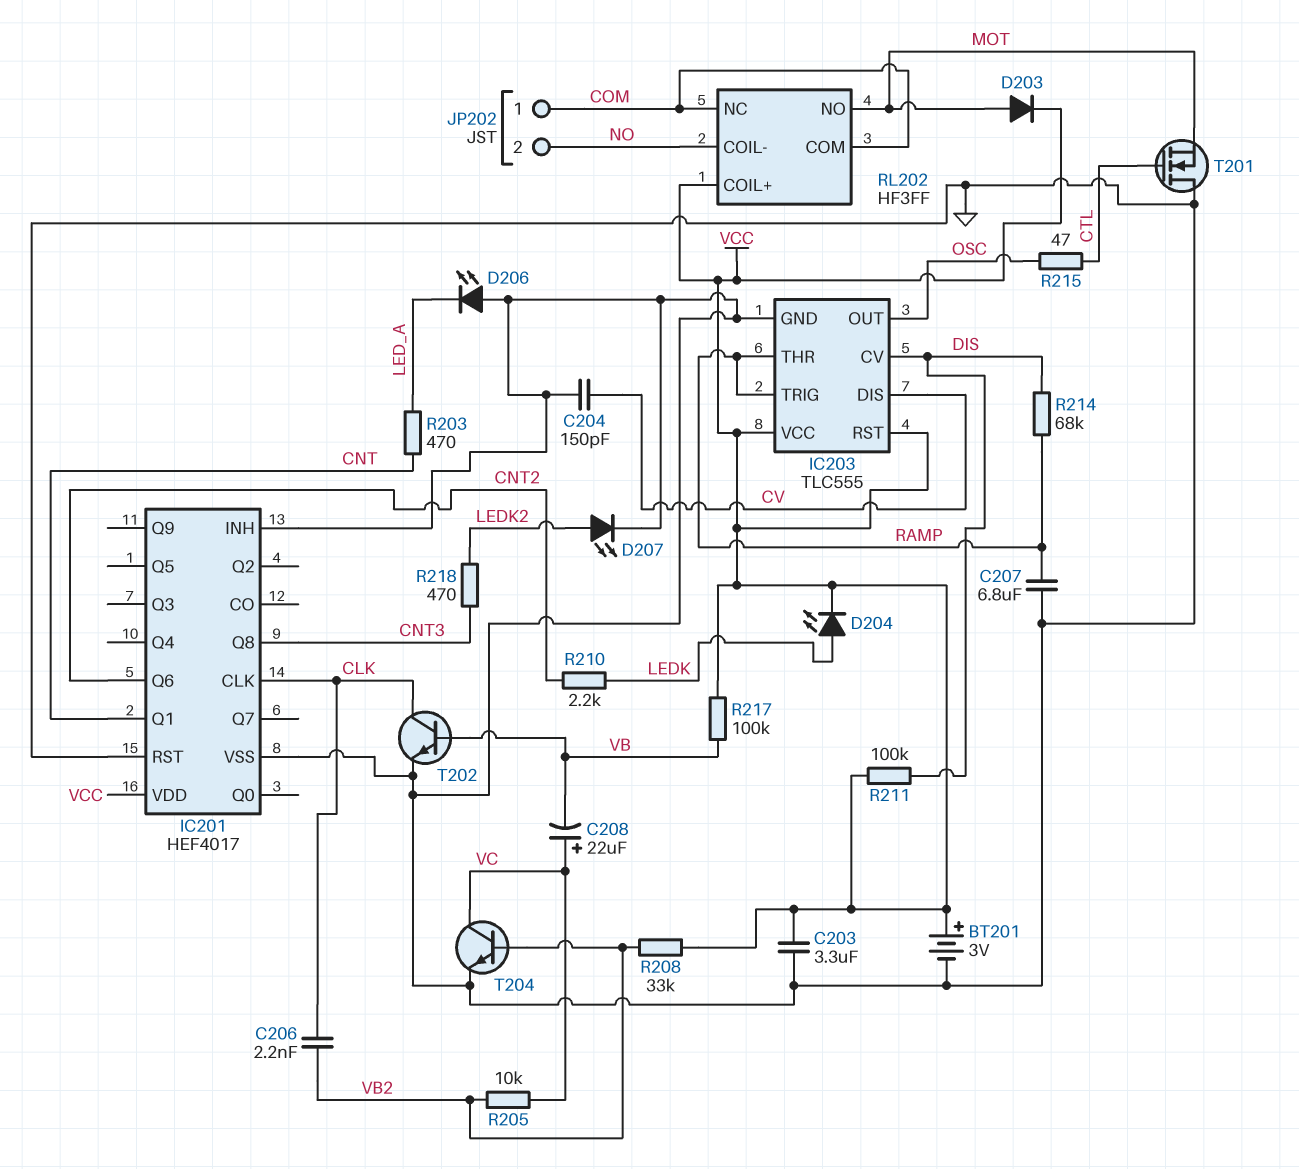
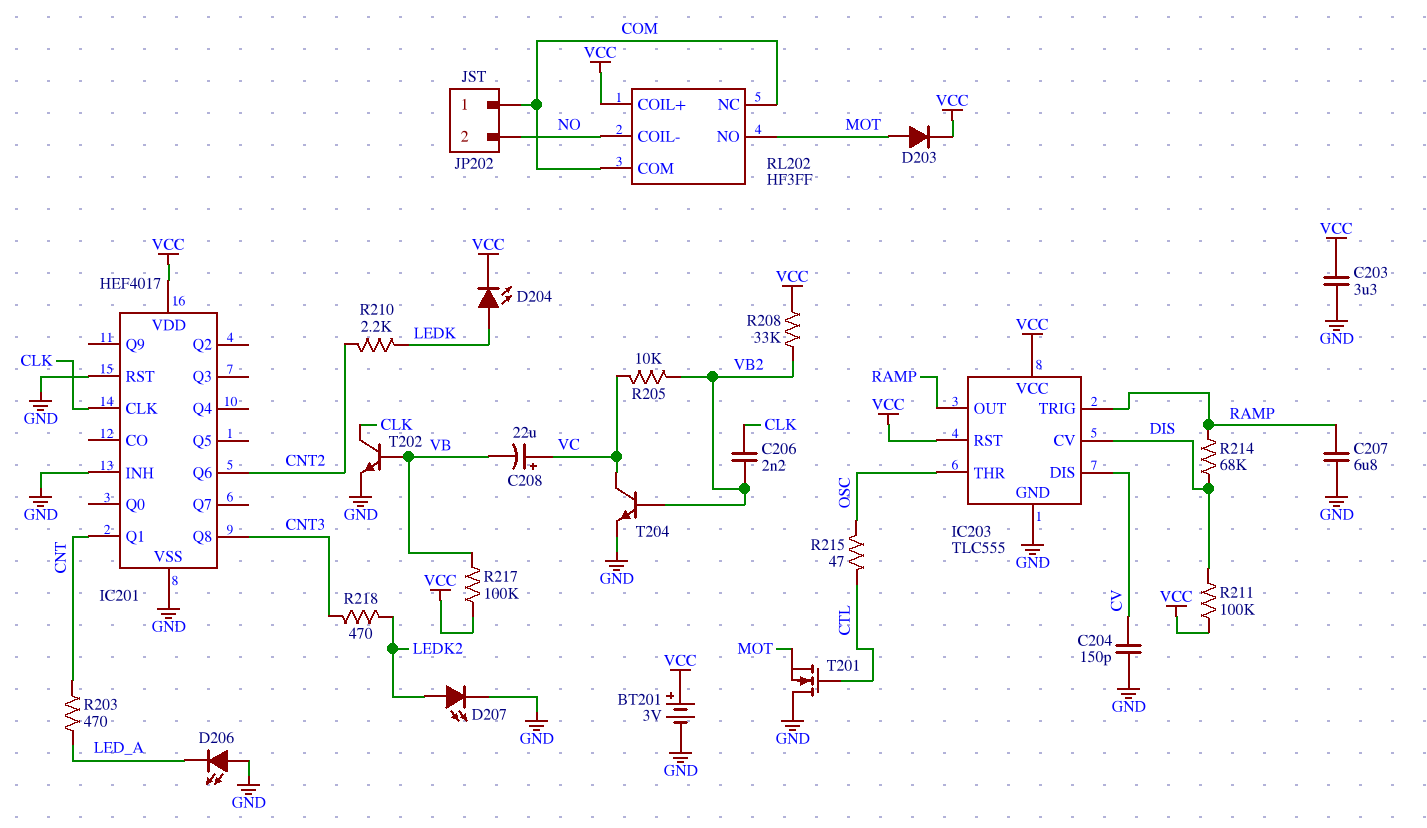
IC203 pin OUT: OSC -> RAMP
IC203 pin THR: RAMP -> OSC

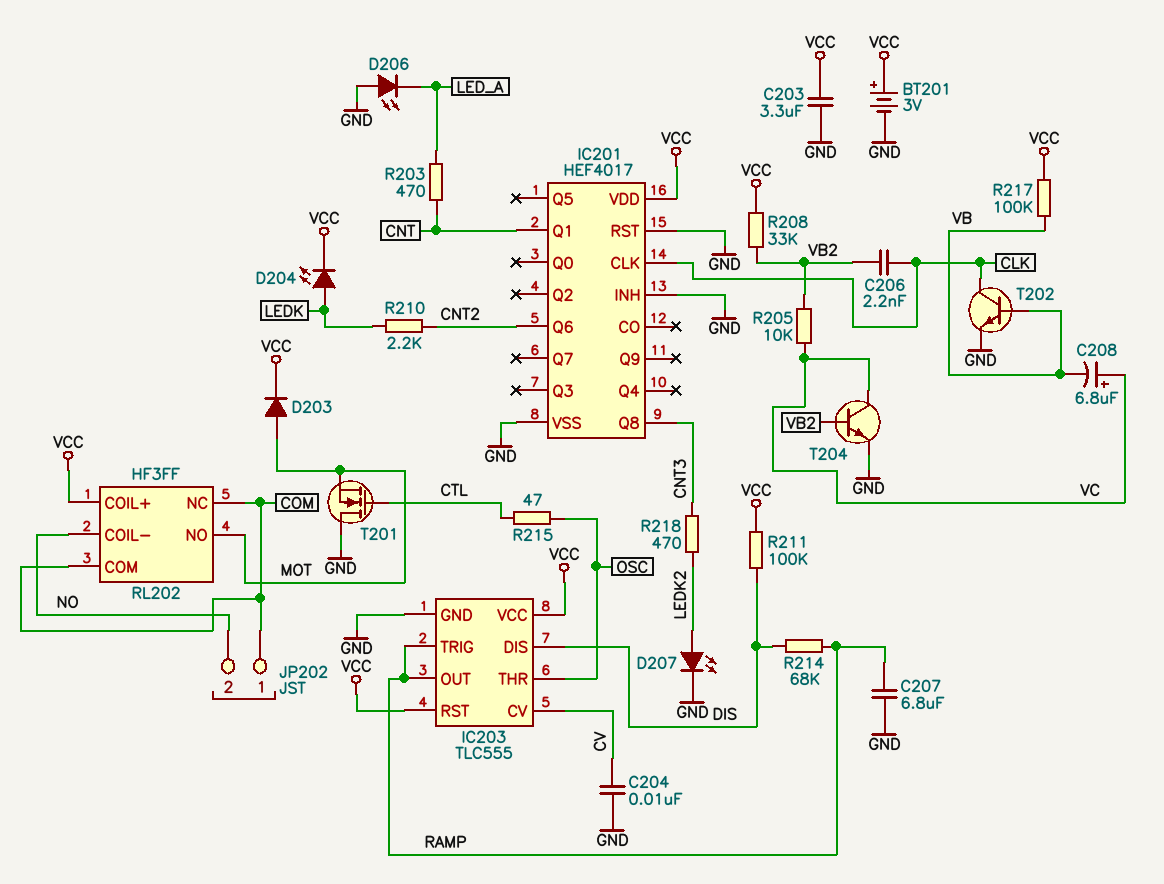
C204: 150pF (CV, GND) -> 10nF (CV, GND)
C208: 22uF (plus VC, minus VB) -> 6.8uF (plus VC, minus VB)
IC203 pin CV: DIS -> CV
IC203 pin DIS: CV -> DIS

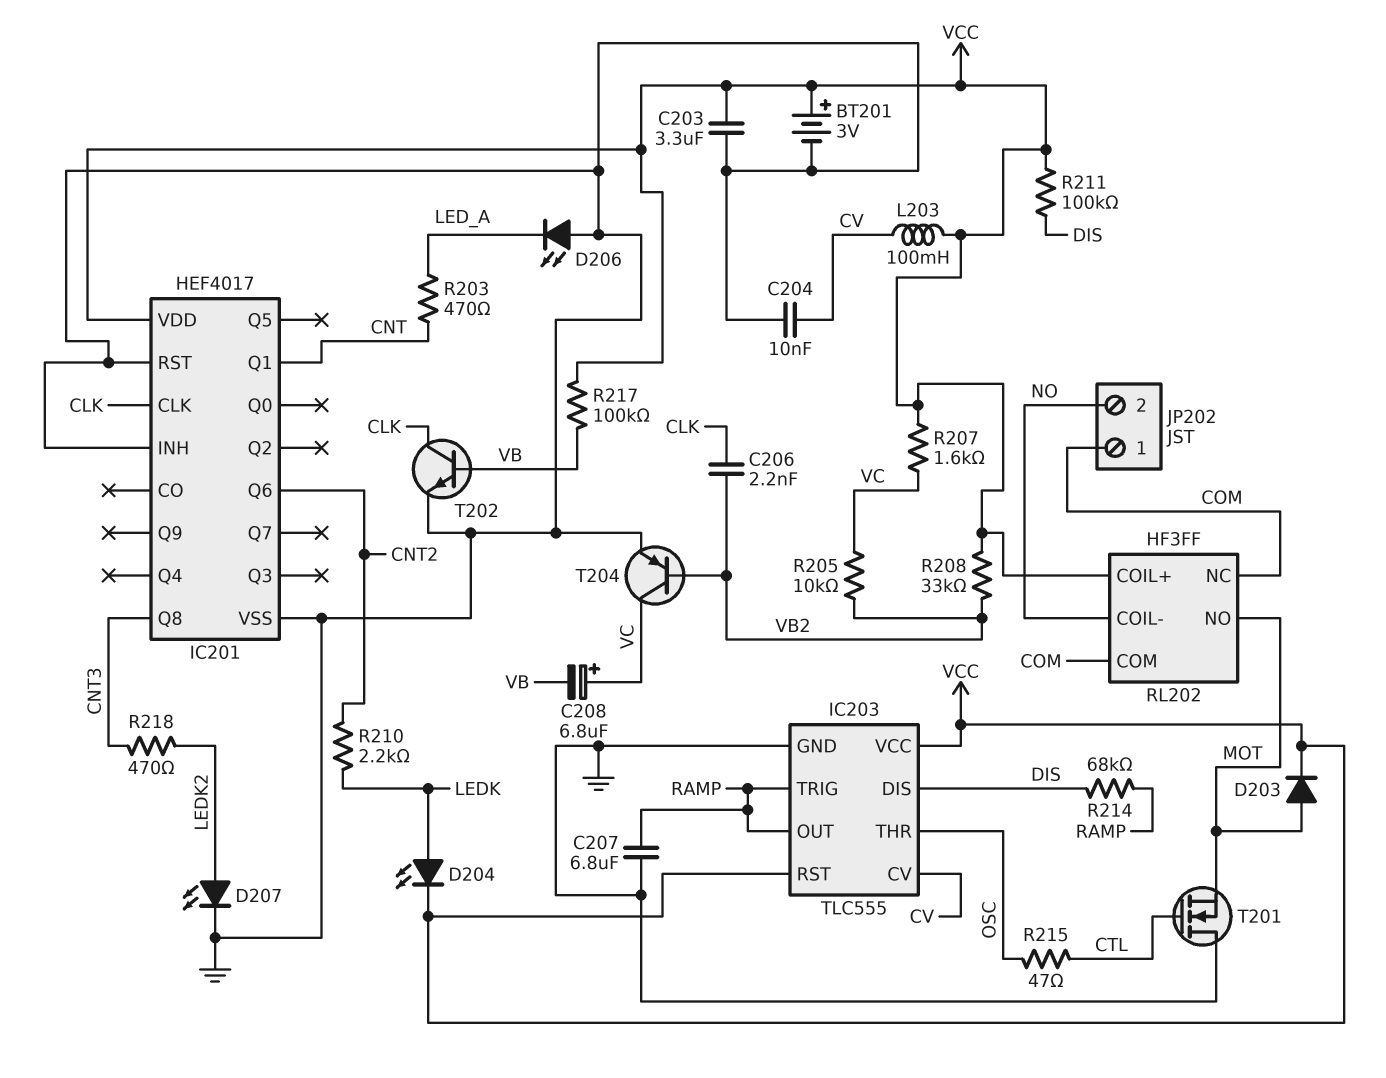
L203: none -> 100mH (CV, VCC)
R207: none -> 1.6k (VC, VCC)
T204: NPN (B VB2, C VC, E GND) -> PNP (B VB2, C VC, E GND)

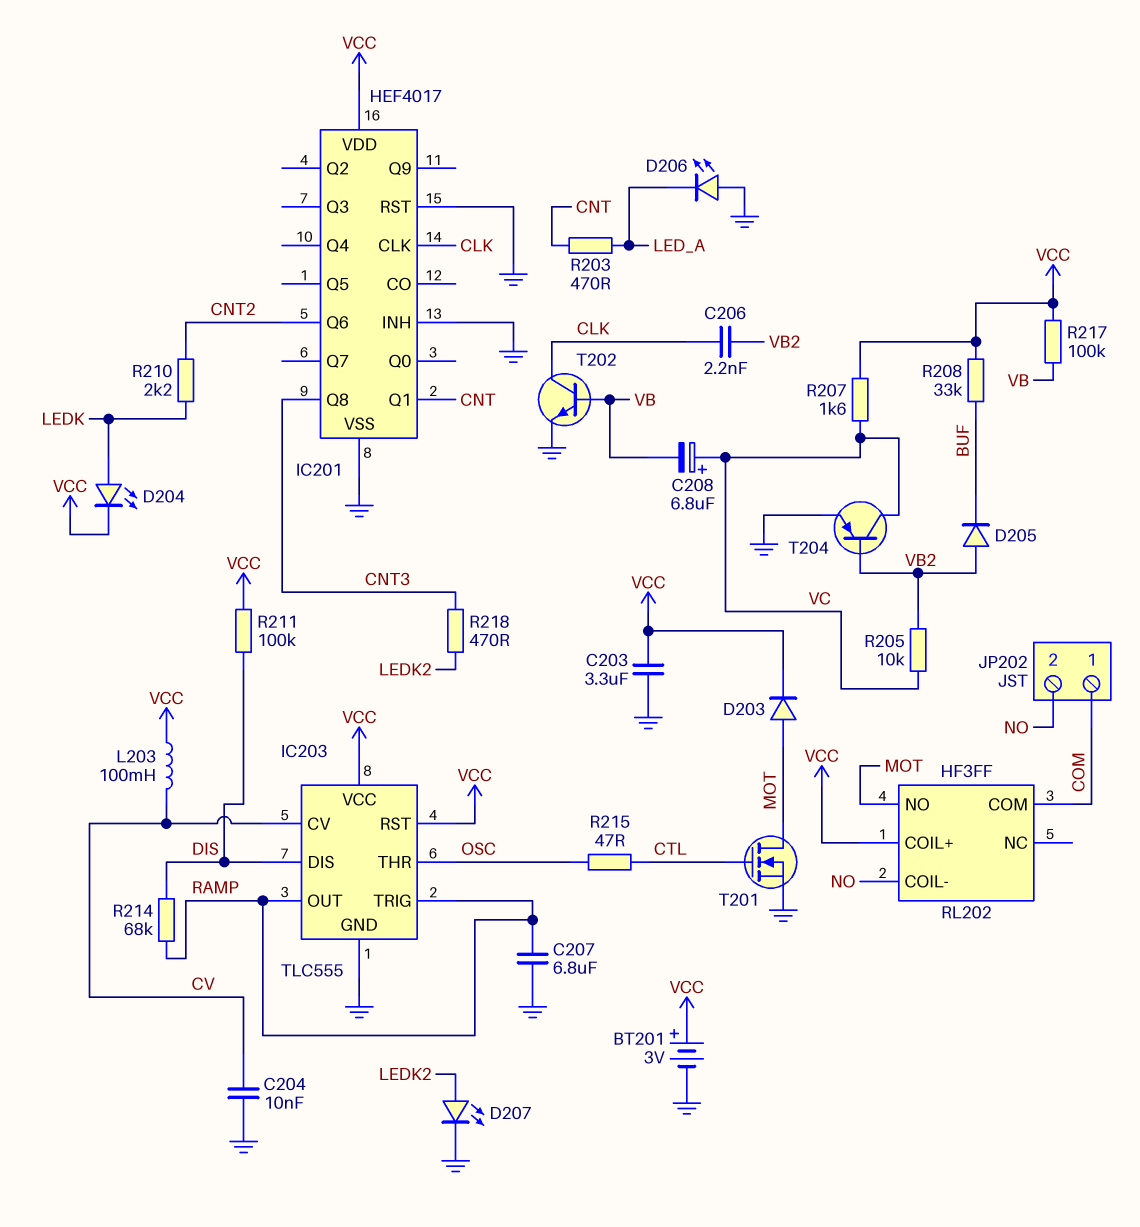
D205: none -> diode (A VB2, K BUF)
R208: 33k (VB2, VCC) -> 33k (BUF, VCC)
RL202 pin NC: COM -> none
T201: NMOS (G CTL, D GND, S MOT) -> NMOS (G CTL, D MOT, S GND)

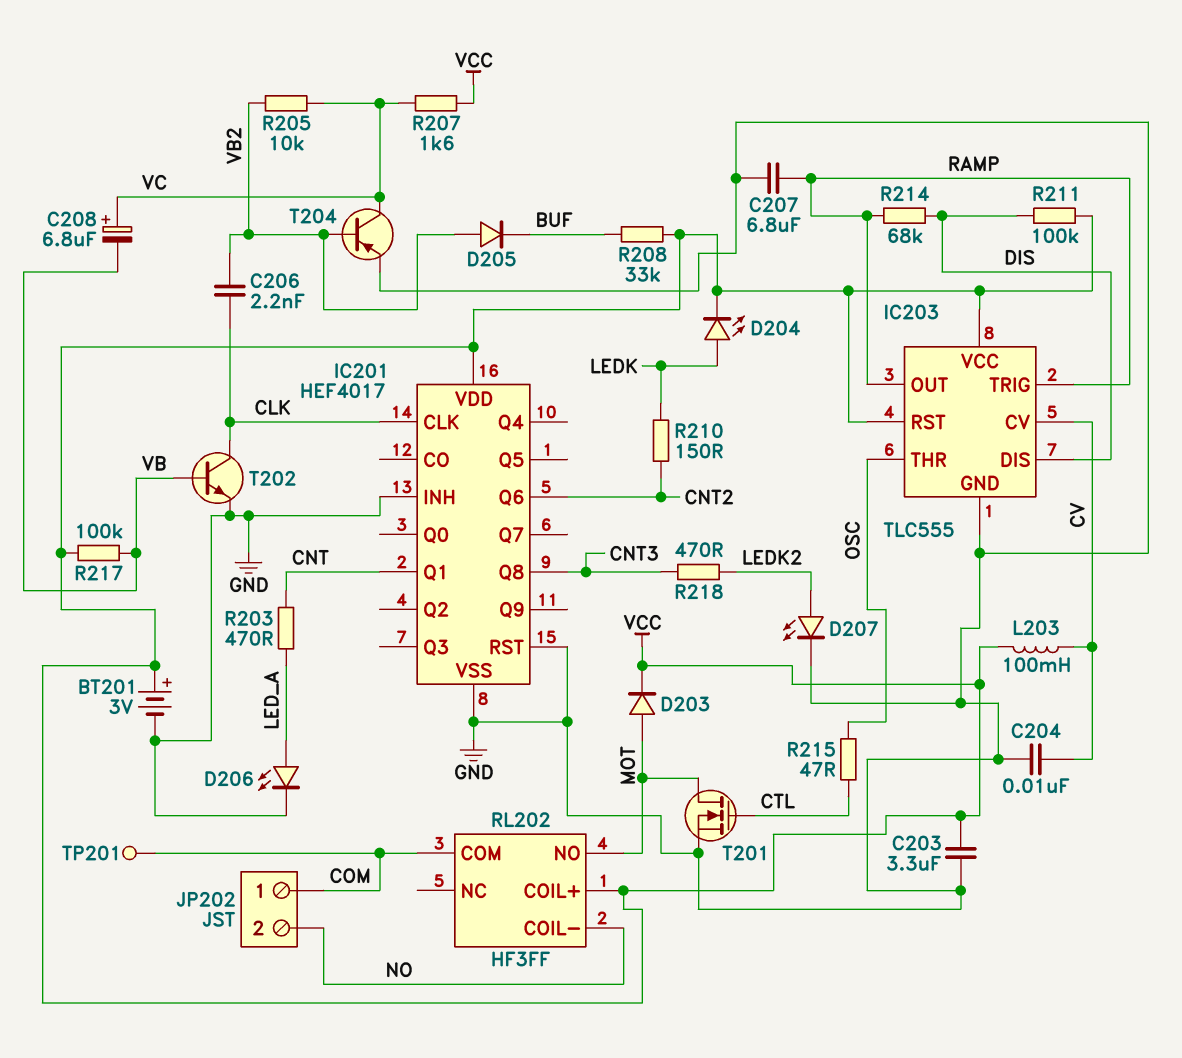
D206: LED (A GND, K LED_A) -> LED (A LED_A, K GND)
R210: 2.2k (CNT2, LEDK) -> 150 (CNT2, LEDK)
TP201: none -> test point (COM)

